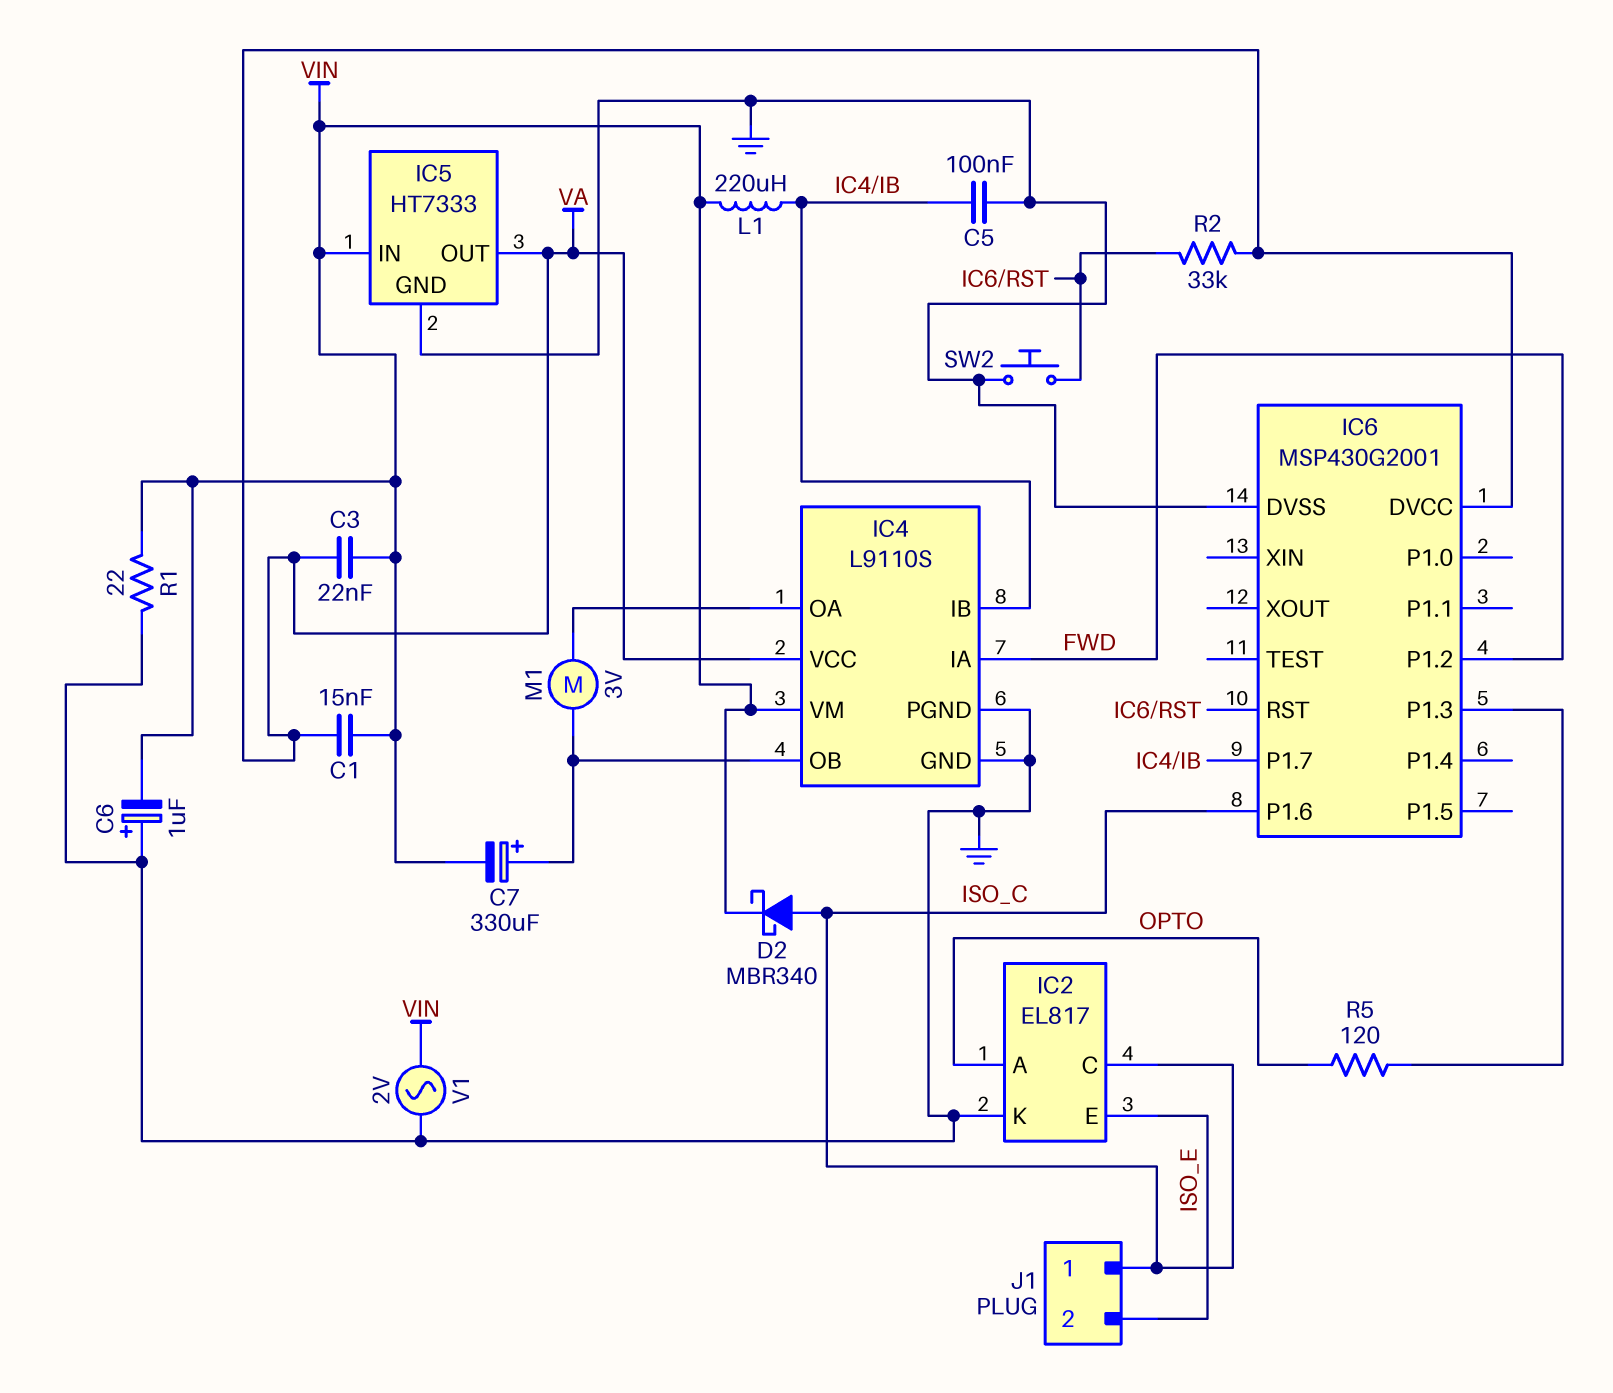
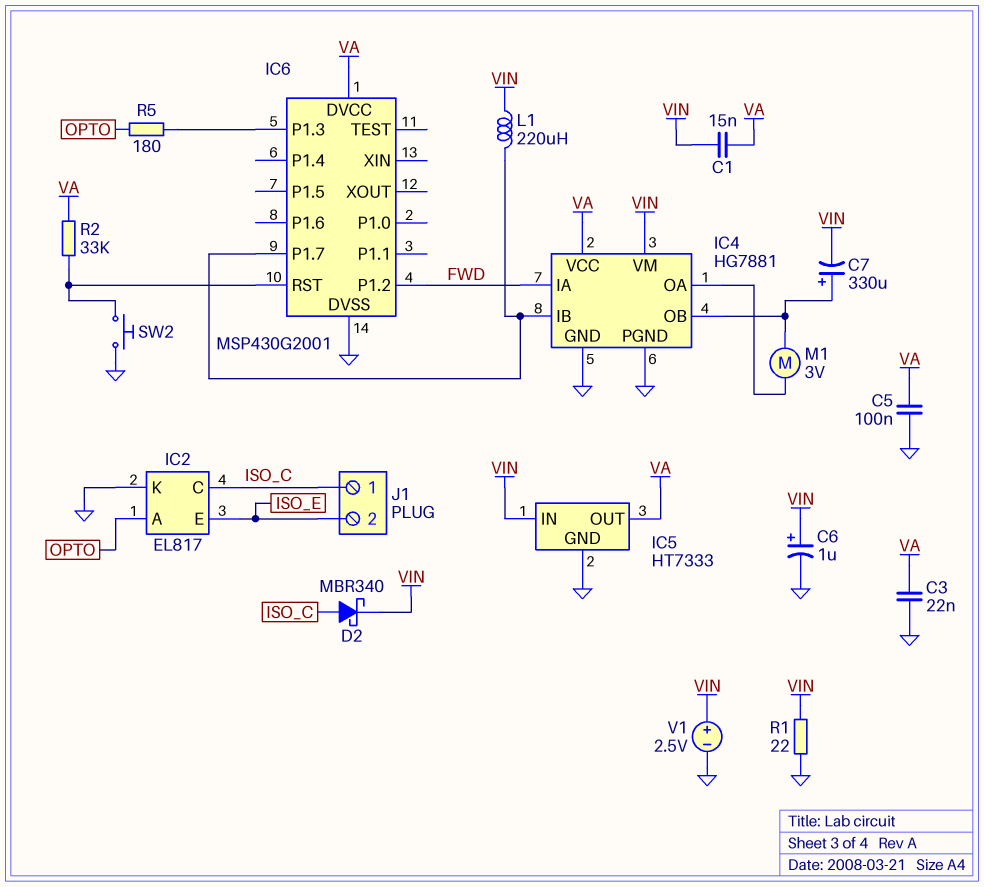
C3: 22nF (VA, VIN) -> 22nF (GND, VA)
C5: 100nF (GND, IC4/IB) -> 100nF (GND, VA)
C6: 1uF (plus GND, minus VIN) -> 1uF (plus VIN, minus GND)
IC4: L9110S -> HG7881
IC6 pin P1.6: ISO_C -> none
R5: 120 (IC6/P1.3, OPTO) -> 180 (IC6/P1.3, OPTO)
V1: AC 2V (GND, VIN) -> 2.5V (plus VIN, minus GND)

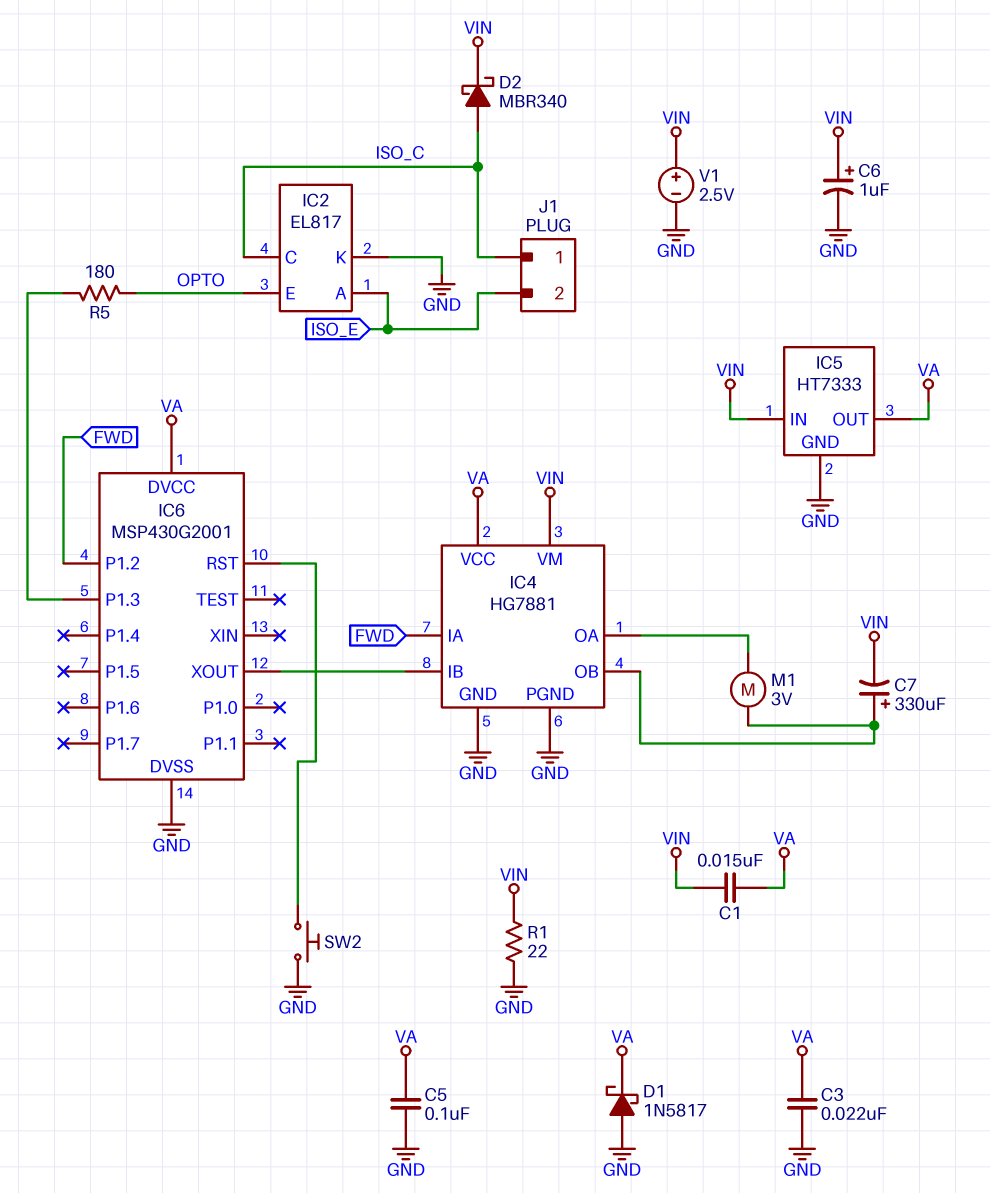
D1: none -> schottky 1N5817 (A GND, K VA)
IC2 pin A: OPTO -> ISO_E
IC2 pin E: ISO_E -> OPTO
IC6 pin P1.7: IC4/IB -> none
IC6 pin XOUT: none -> IC4/IB
L1: 220uH (IC4/IB, VIN) -> none
R2: 33k (IC6/RST, VA) -> none

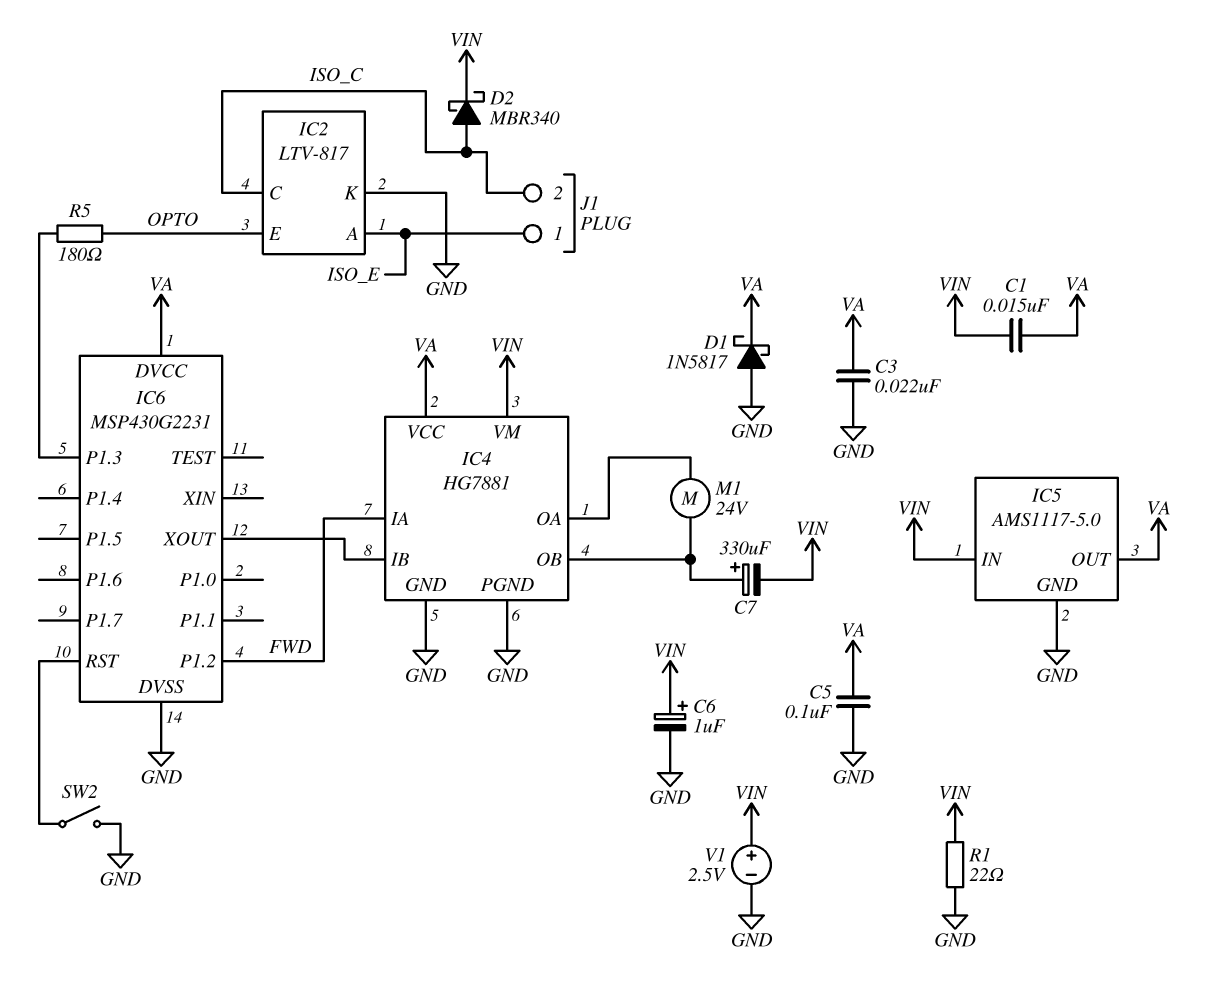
IC2: EL817 -> LTV-817
IC5: HT7333 -> AMS1117-5.0
IC6: MSP430G2001 -> MSP430G2231
J1 pin 1: ISO_C -> ISO_E
J1 pin 2: ISO_E -> ISO_C
M1: motor 3V (IC4/OA, IC4/OB) -> motor 24V (IC4/OA, IC4/OB)
SW2: button (GND, IC6/RST) -> switch (GND, IC6/RST)

